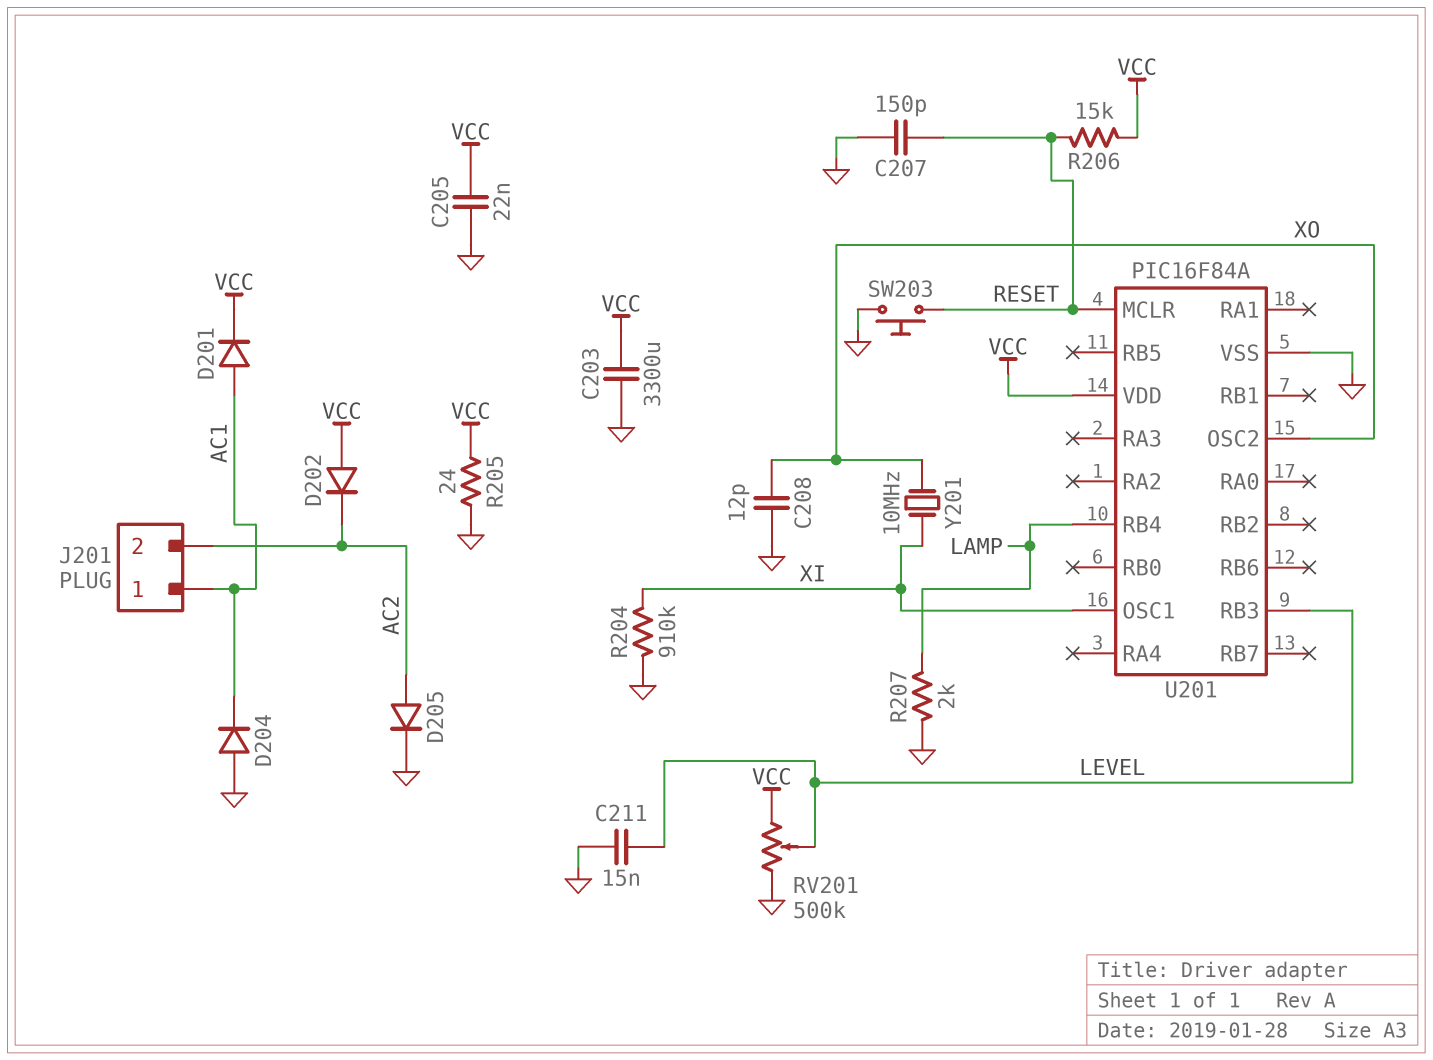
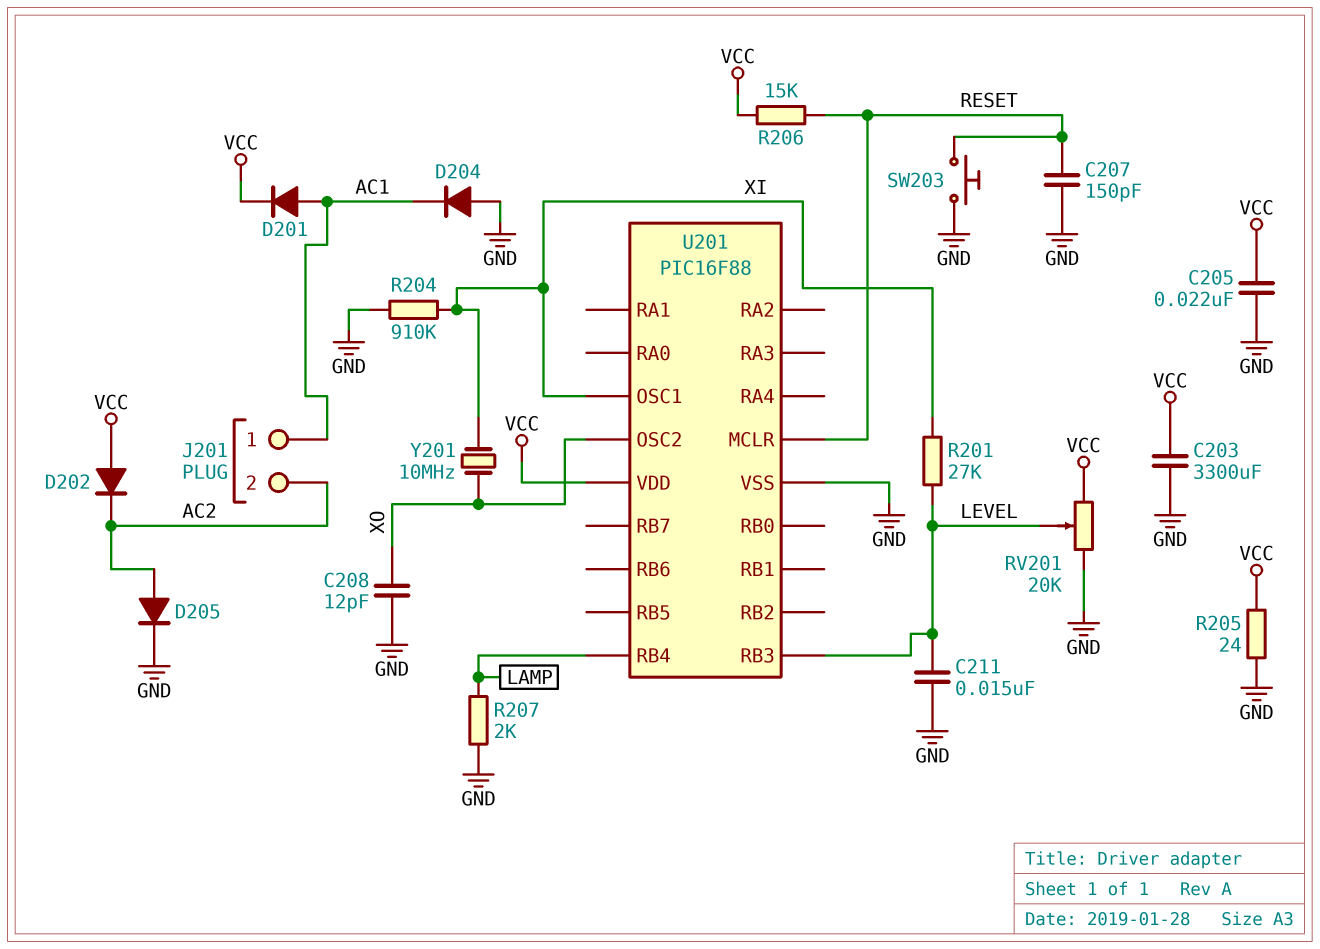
R201: none -> 27k (LEVEL, XI)
RV201: 500k (GND, VCC, wiper LEVEL) -> 20k (GND, VCC, wiper LEVEL)
U201: PIC16F84A -> PIC16F88

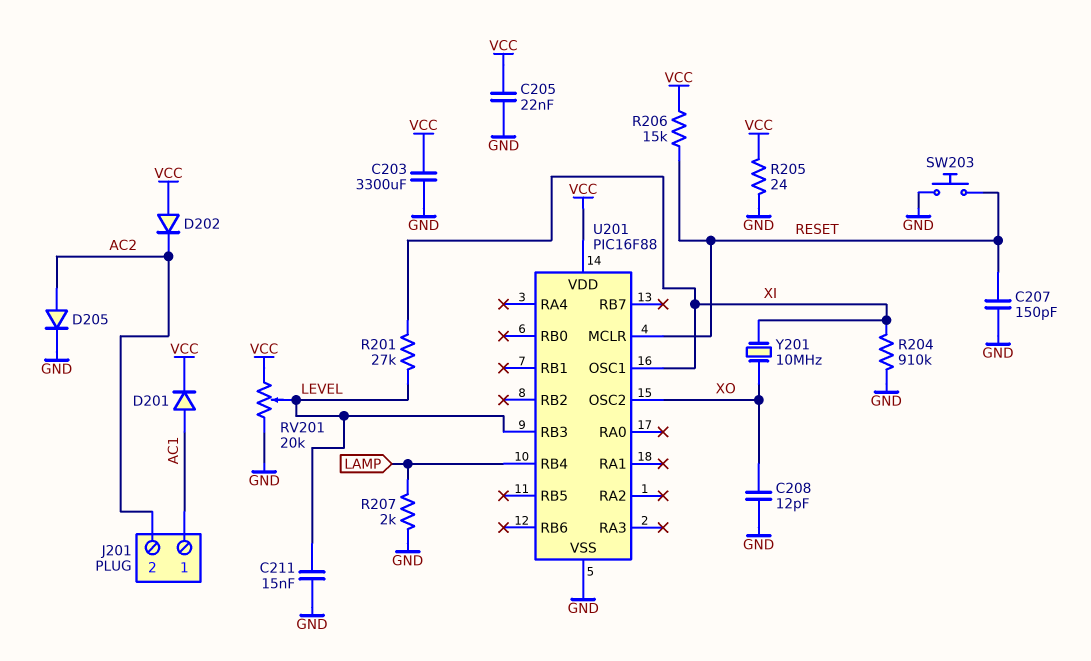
D204: diode (A GND, K AC1) -> none

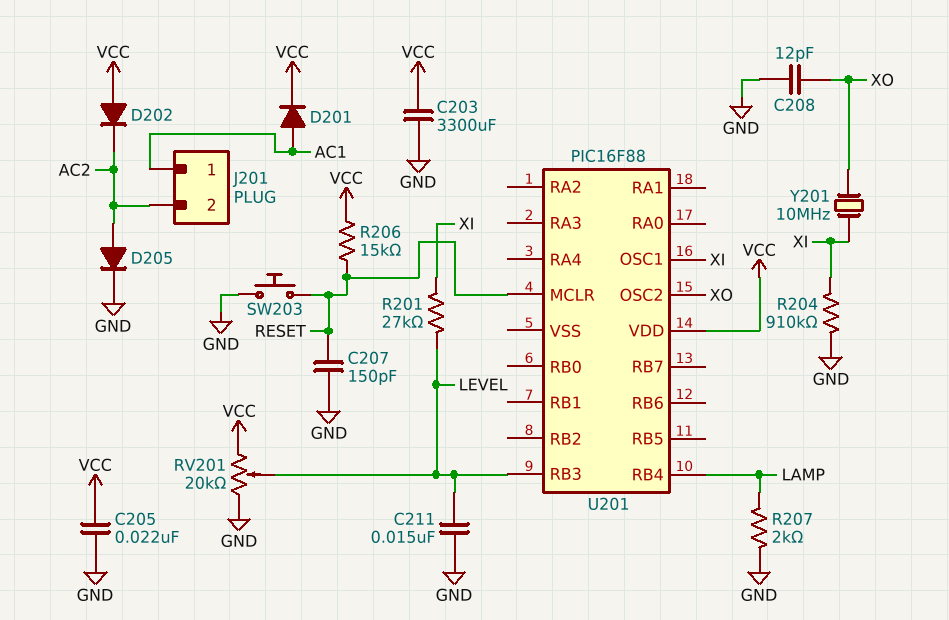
R205: 24 (GND, VCC) -> none
U201 pin VSS: GND -> none

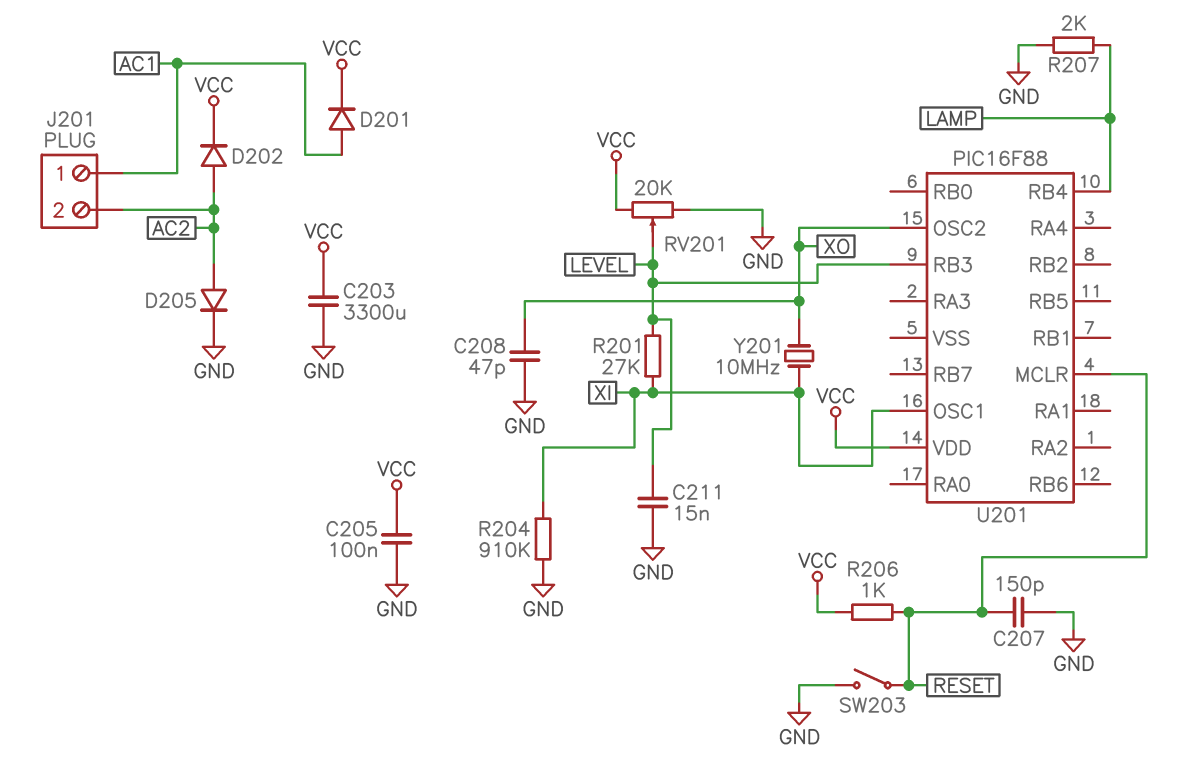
C205: 22nF (GND, VCC) -> 100nF (GND, VCC)
C208: 12pF (GND, XO) -> 47pF (GND, XO)
D202: diode (A VCC, K AC2) -> diode (A AC2, K VCC)
R206: 15k (RESET, VCC) -> 1k (RESET, VCC)
SW203: button (GND, RESET) -> switch (GND, RESET)

